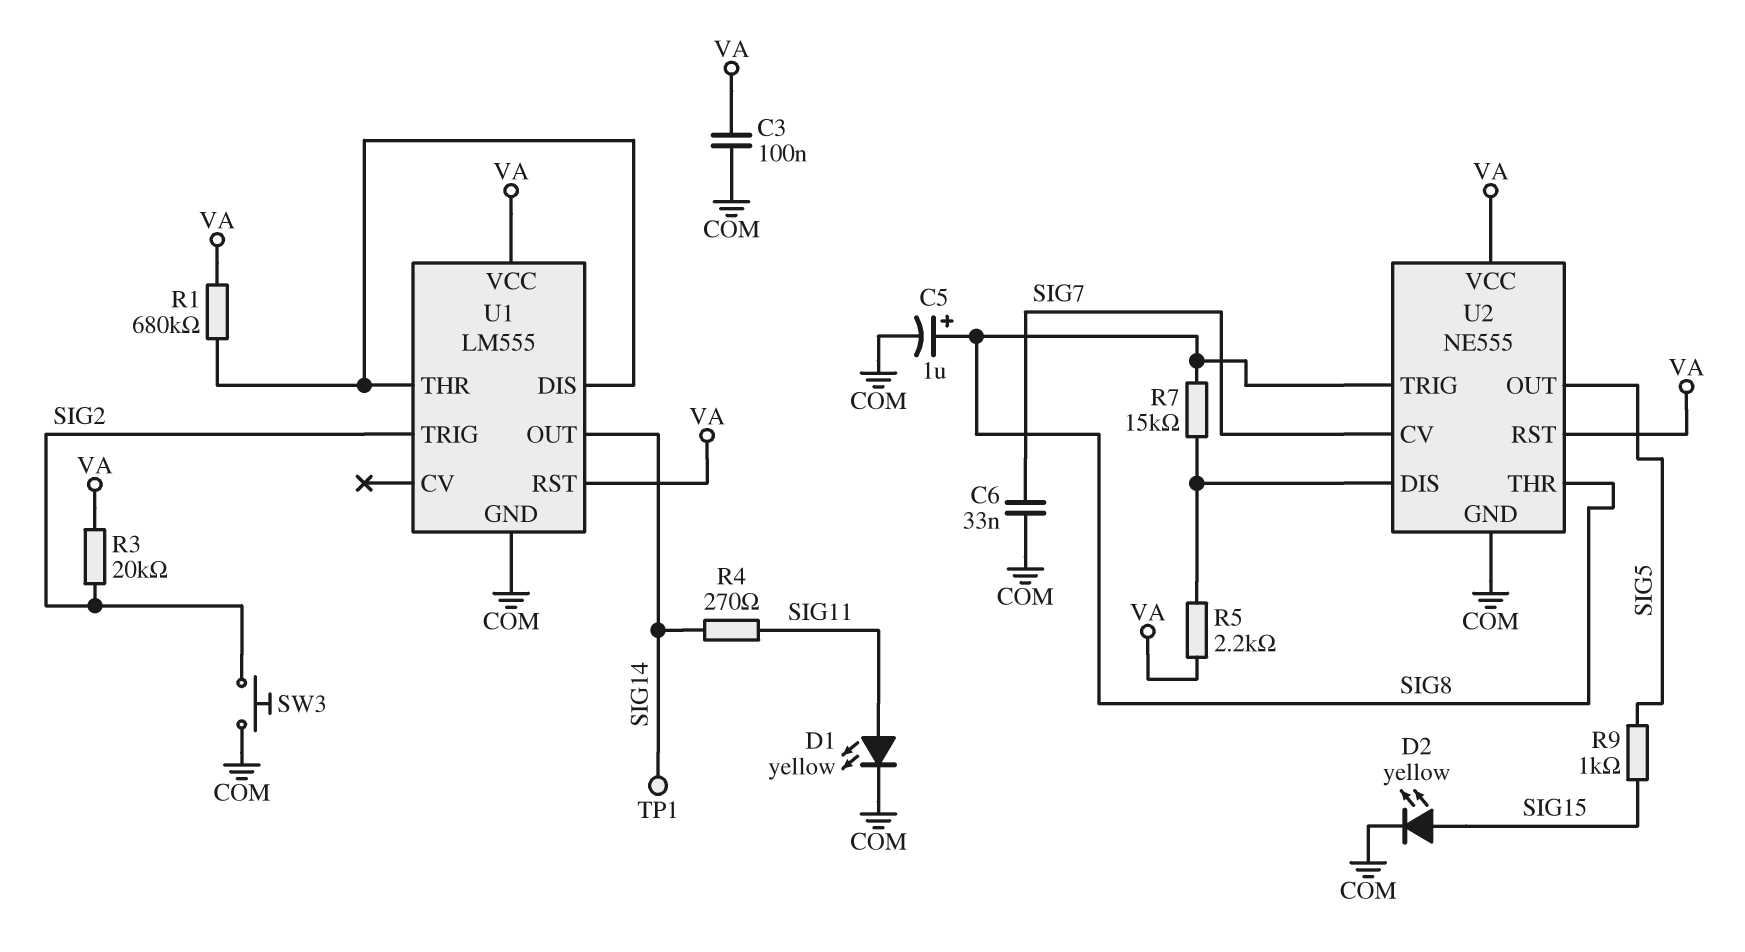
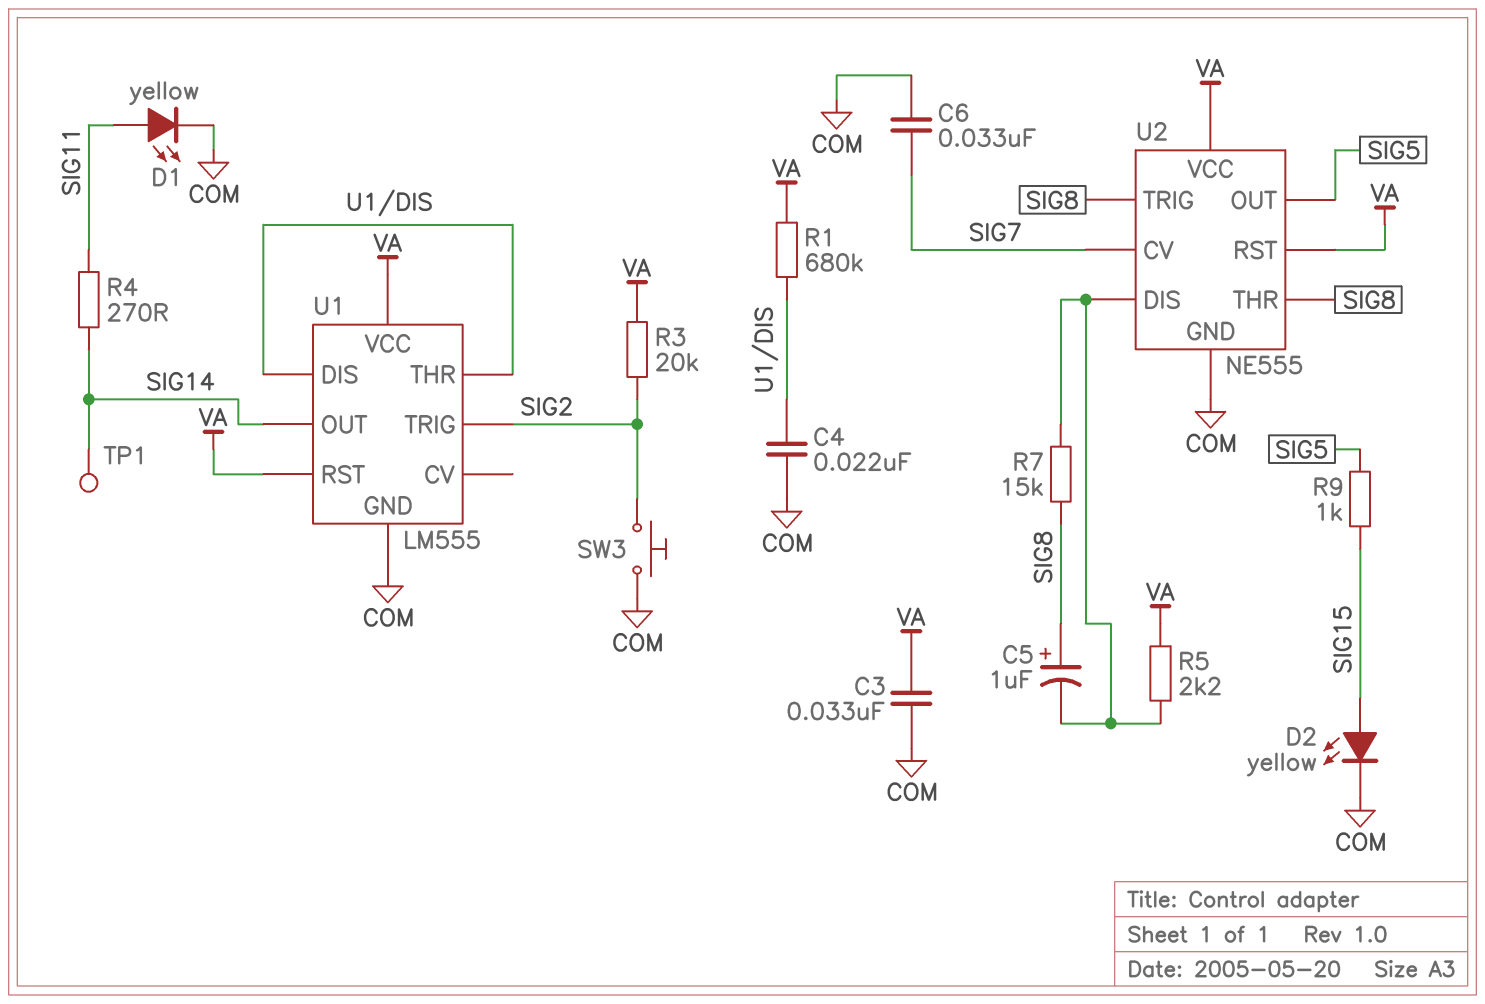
C3: 100nF (COM, VA) -> 33nF (COM, VA)
C4: none -> 22nF (COM, U1/DIS)
C5: 1uF (plus SIG8, minus COM) -> 1uF (plus SIG8, minus U2/DIS)

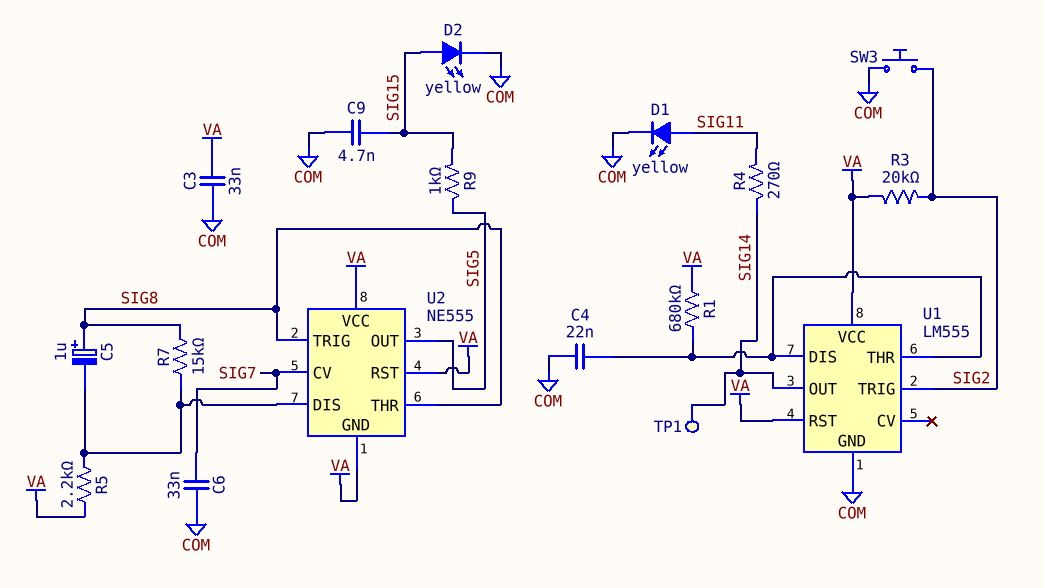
C9: none -> 4.7nF (COM, SIG15)
U2 pin GND: COM -> VA

